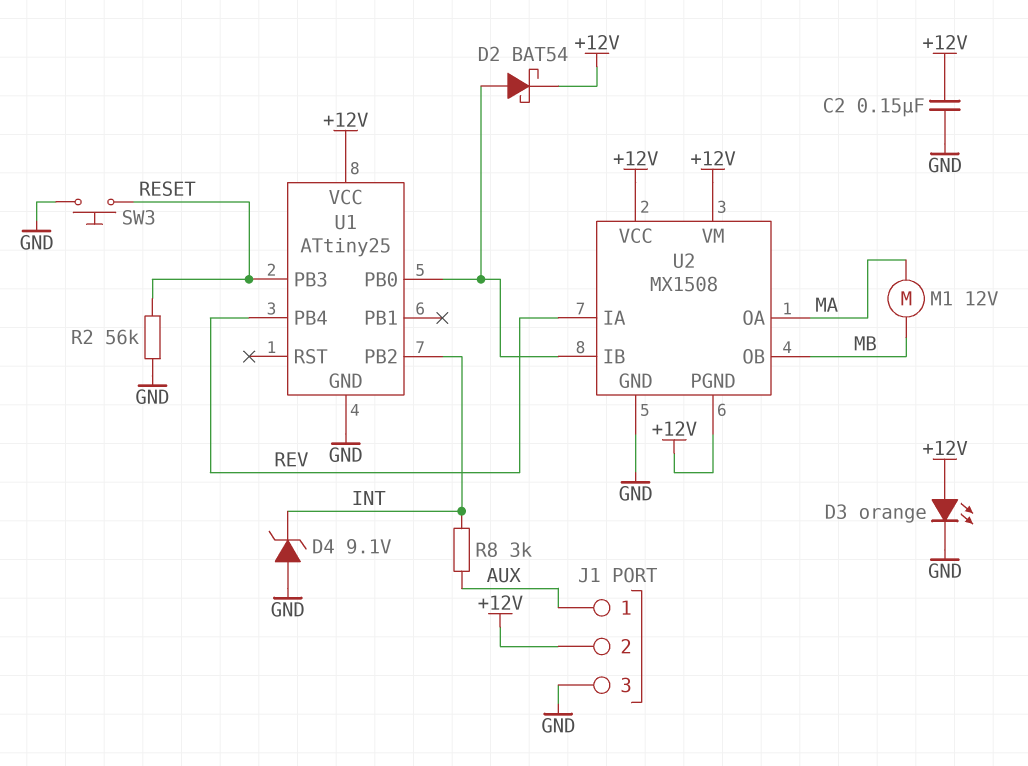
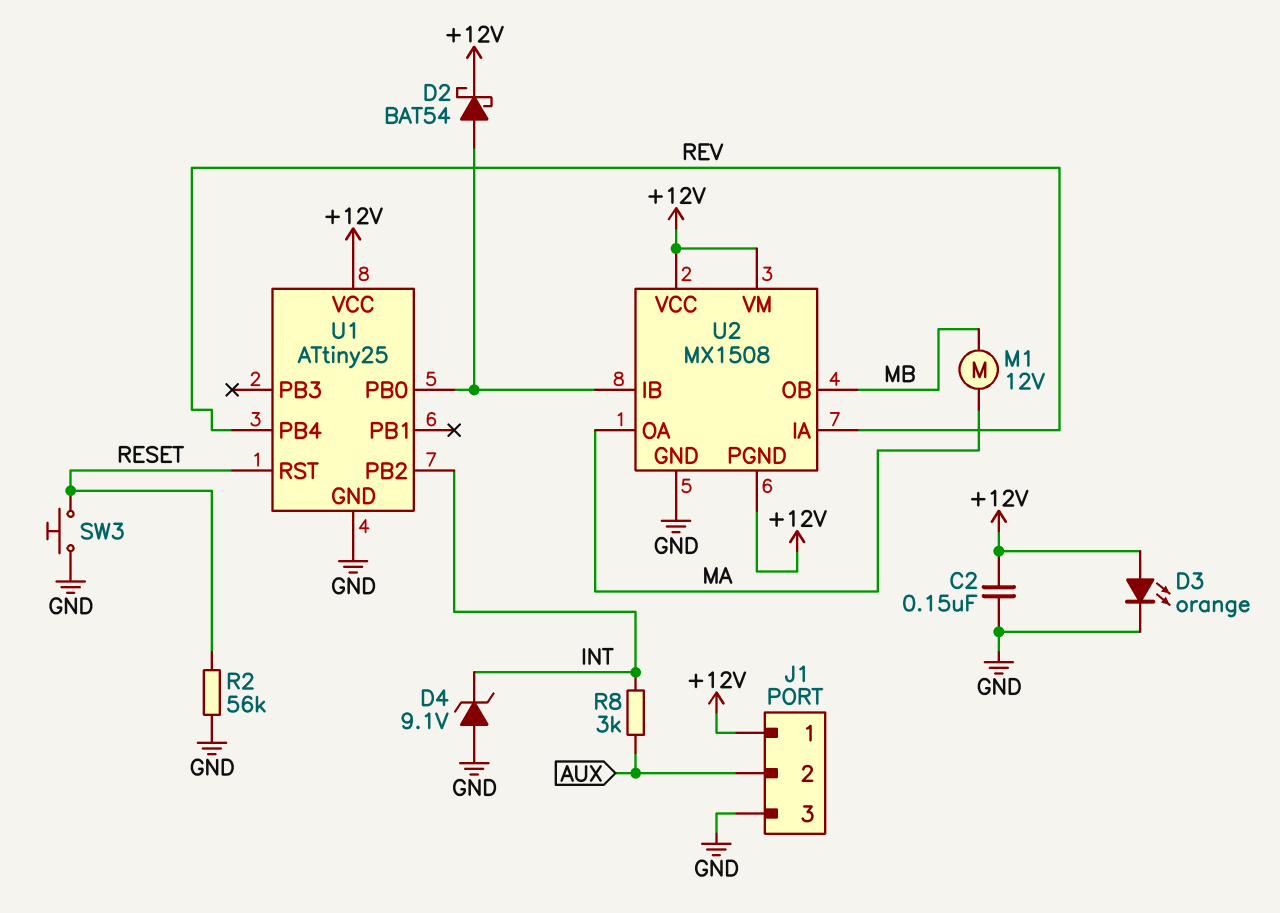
J1 pin 1: AUX -> +12V
J1 pin 2: +12V -> AUX
U1 pin PB3: RESET -> none
U1 pin RST: none -> RESET

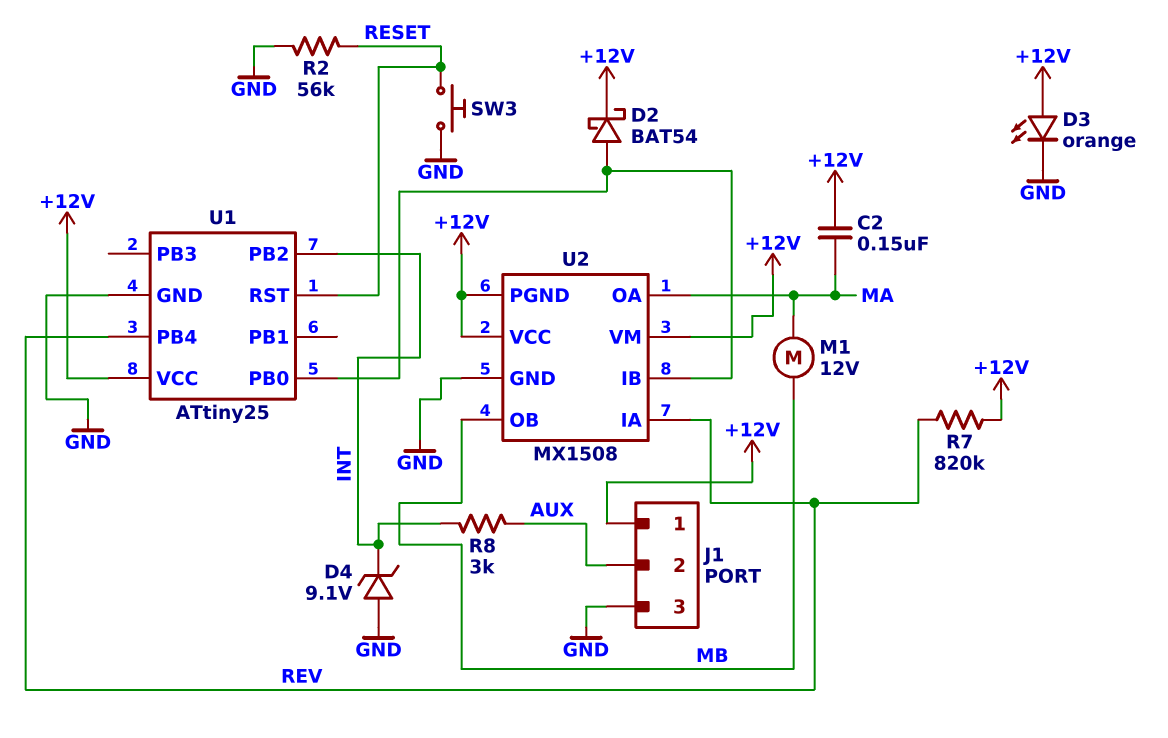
C2: 150nF (+12V, GND) -> 150nF (+12V, MA)
R7: none -> 820k (+12V, REV)

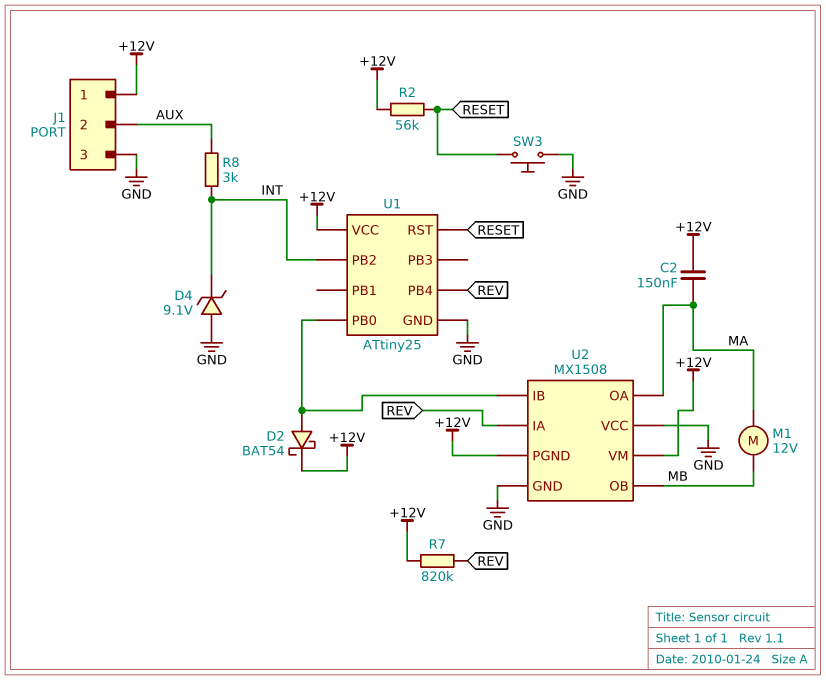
D3: LED orange (A +12V, K GND) -> none
R2: 56k (GND, RESET) -> 56k (+12V, RESET)
U2 pin VCC: +12V -> GND

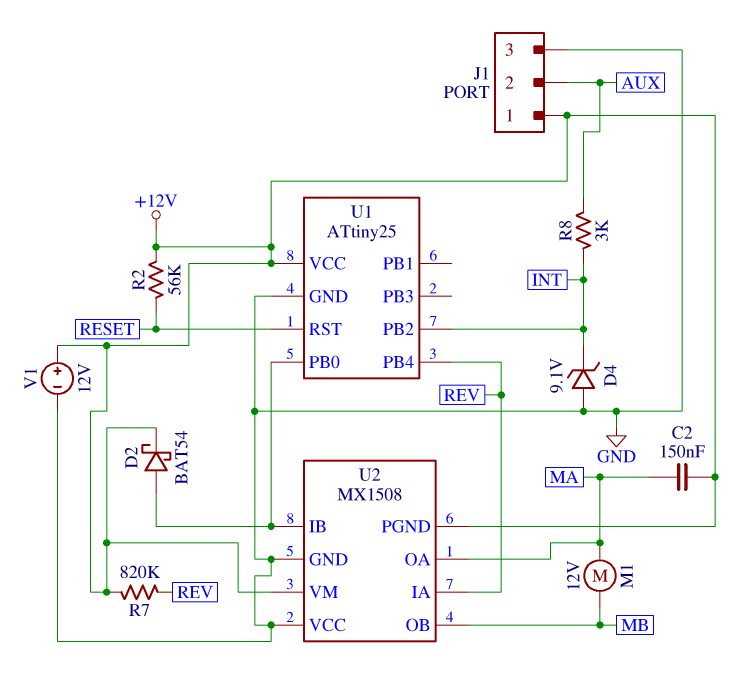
SW3: button (GND, RESET) -> none
V1: none -> 12V (plus +12V, minus GND)

